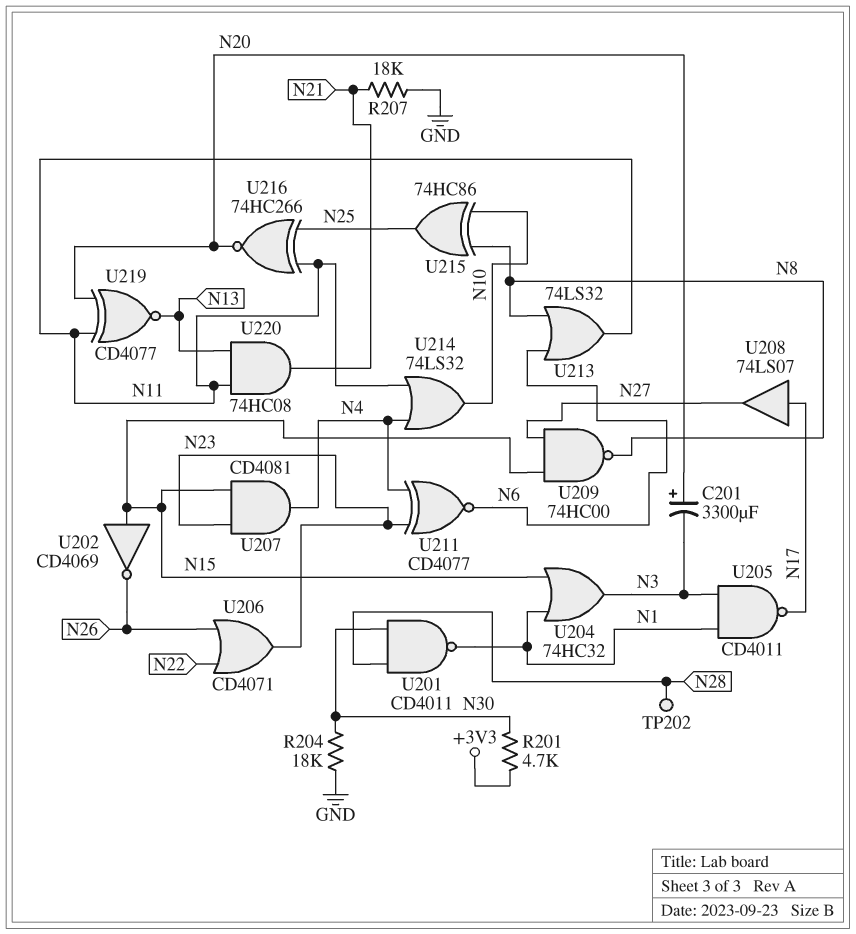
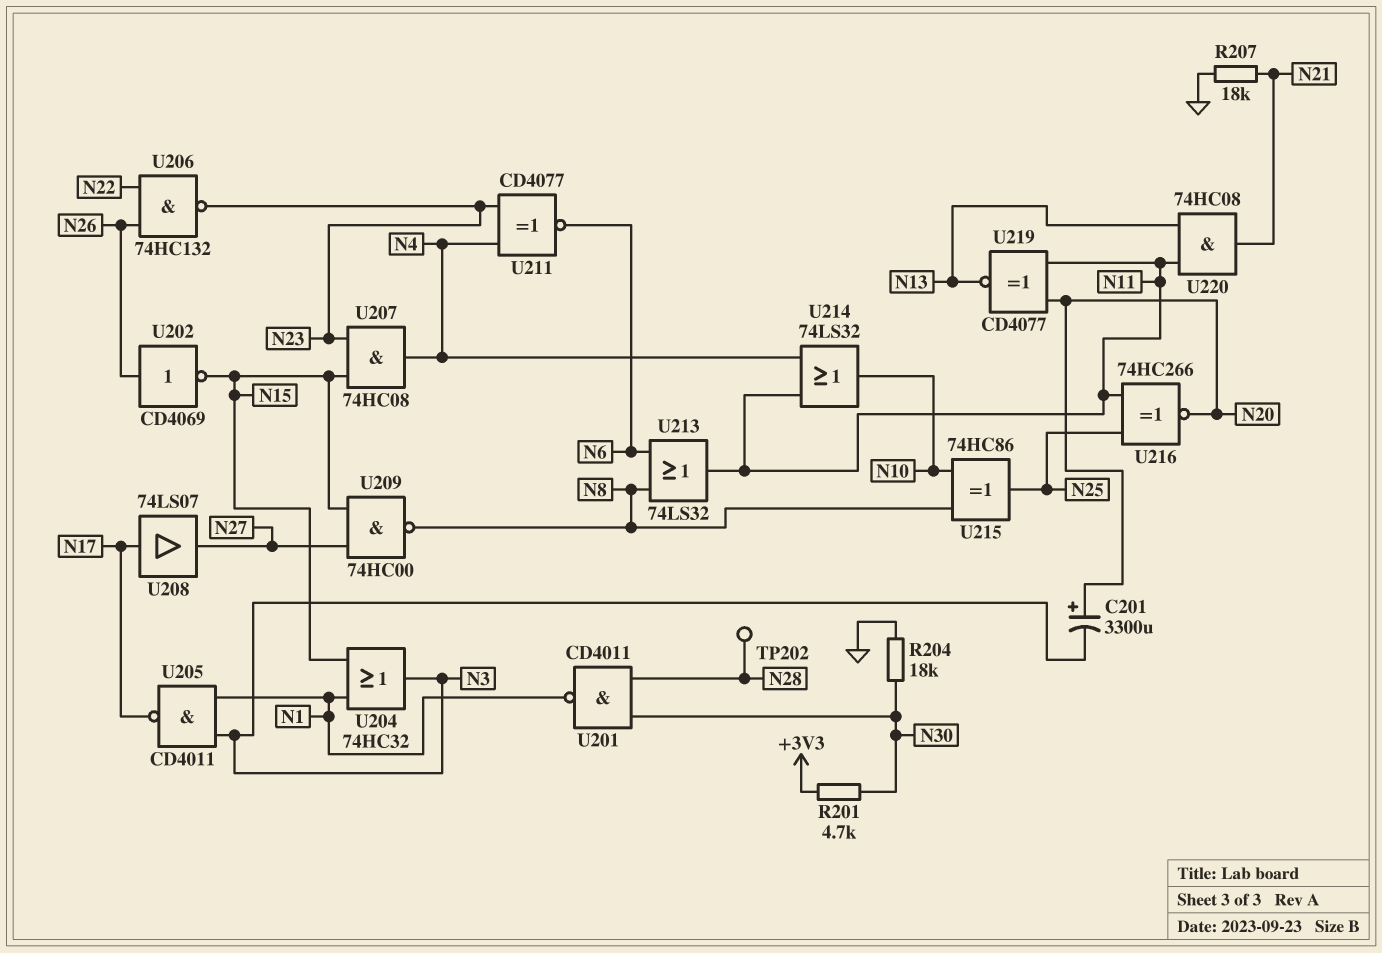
U202: NOT CD4069 (in N15, out N26) -> NOT CD4069 (in N26, out N15)
U206: OR CD4071 (in N22, in N26, out N23) -> NAND 74HC132 (in N22, in N26, out N23)
U207: AND CD4081 (in N15, in N23, out N4) -> AND 74HC08 (in N15, in N23, out N4)

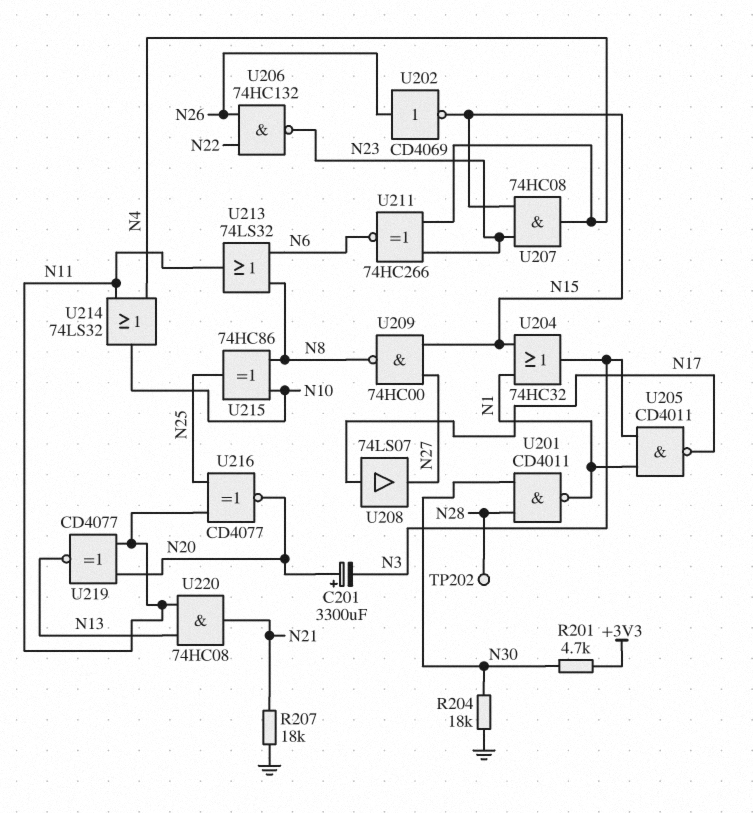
U211: XNOR CD4077 (in N4, in N23, out N6) -> XNOR 74HC266 (in N4, in N23, out N6)
U216: XNOR 74HC266 (in N11, in N25, out N20) -> XNOR CD4077 (in N11, in N25, out N20)

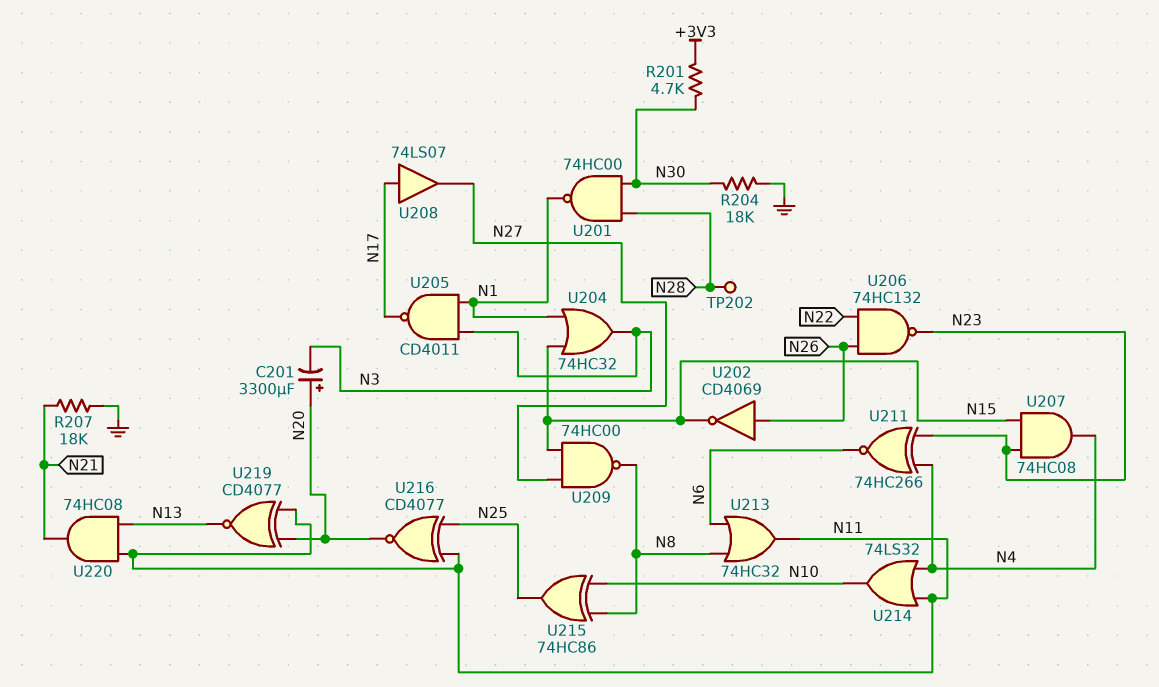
U201: NAND CD4011 (in N28, in N30, out N1) -> NAND 74HC00 (in N28, in N30, out N1)
U213: OR 74LS32 (in N6, in N8, out N11) -> OR 74HC32 (in N6, in N8, out N11)

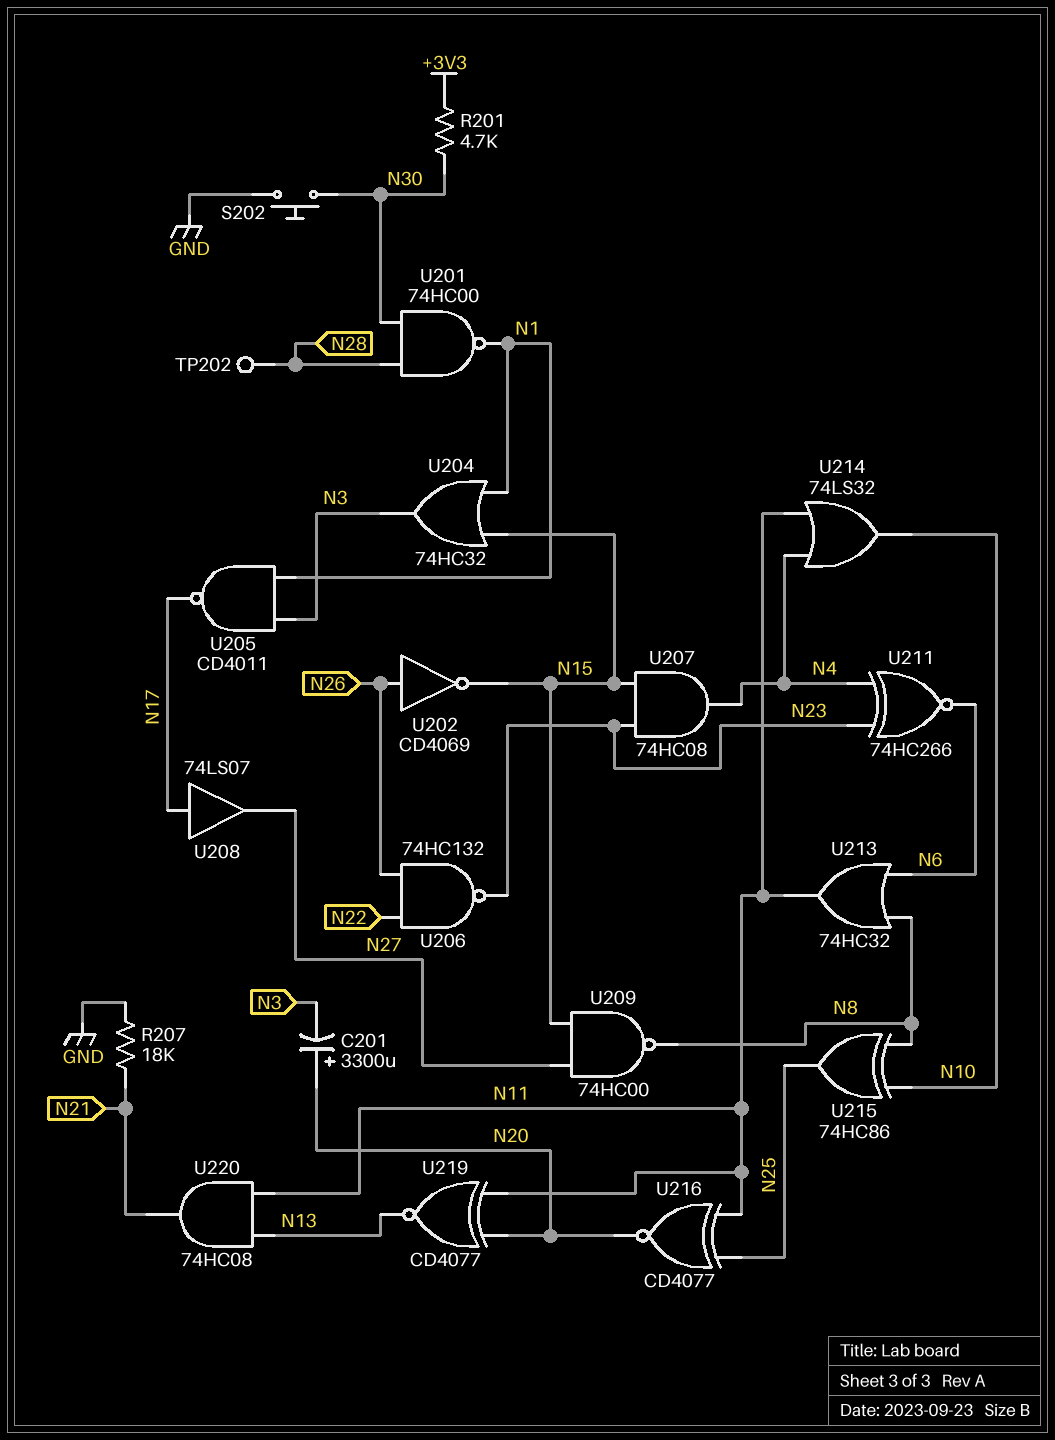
R204: 18k (GND, N30) -> none
S202: none -> button (GND, N30)

